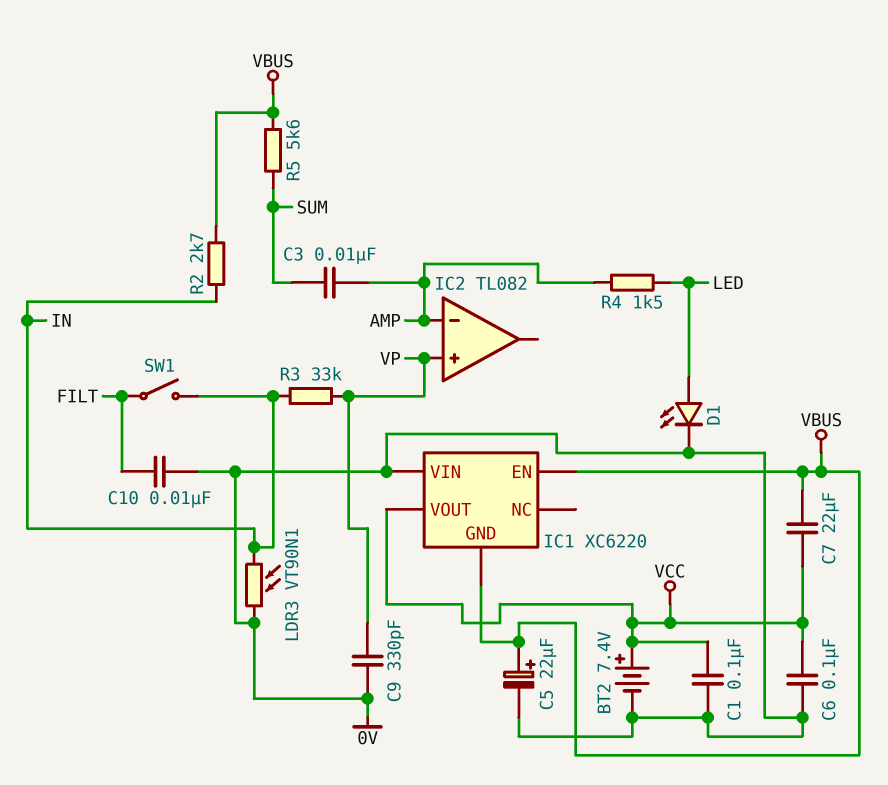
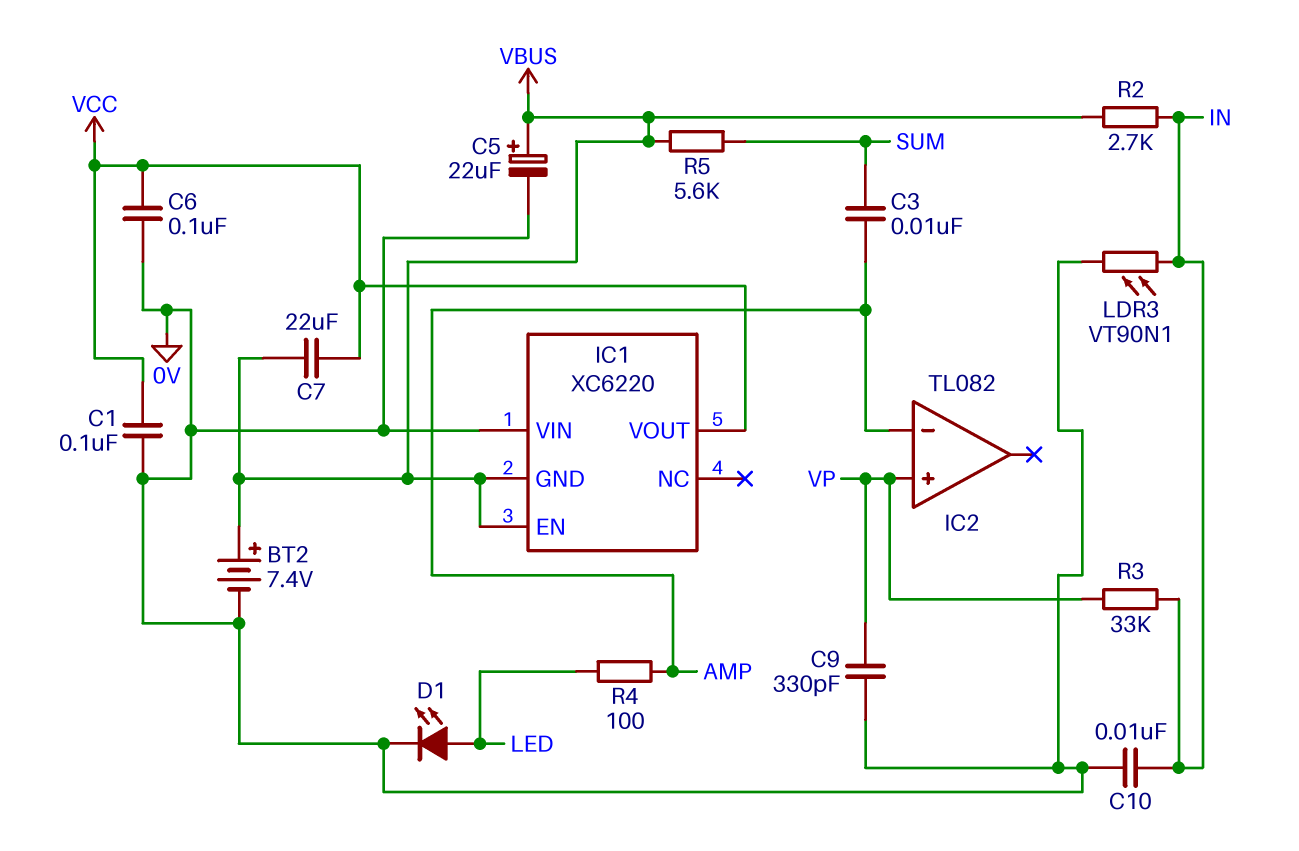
BT2: 7.4V (plus VCC, minus 0V) -> 7.4V (plus VBUS, minus 0V)
C10: 10nF (0V, FILT) -> 10nF (0V, IN)
R4: 1.5k (AMP, LED) -> 100 (AMP, LED)
SW1: switch (FILT, IN) -> none

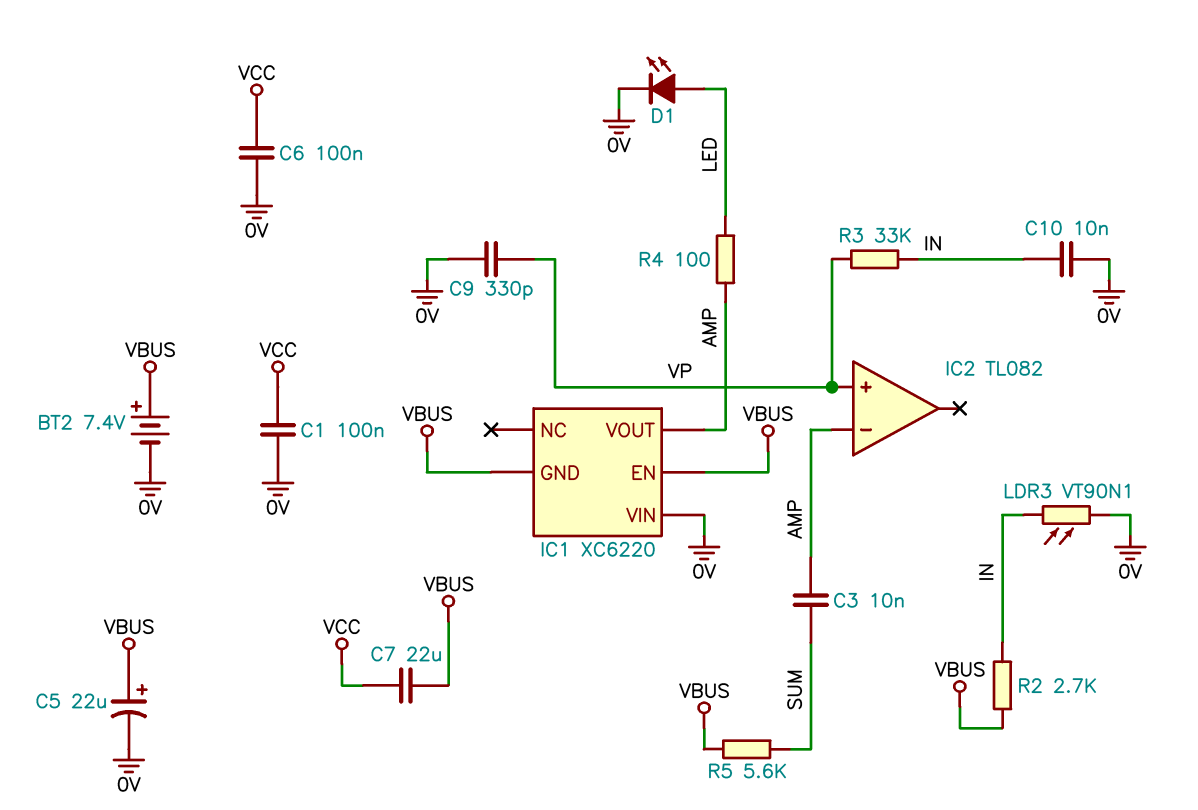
IC1 pin VOUT: VCC -> AMP

